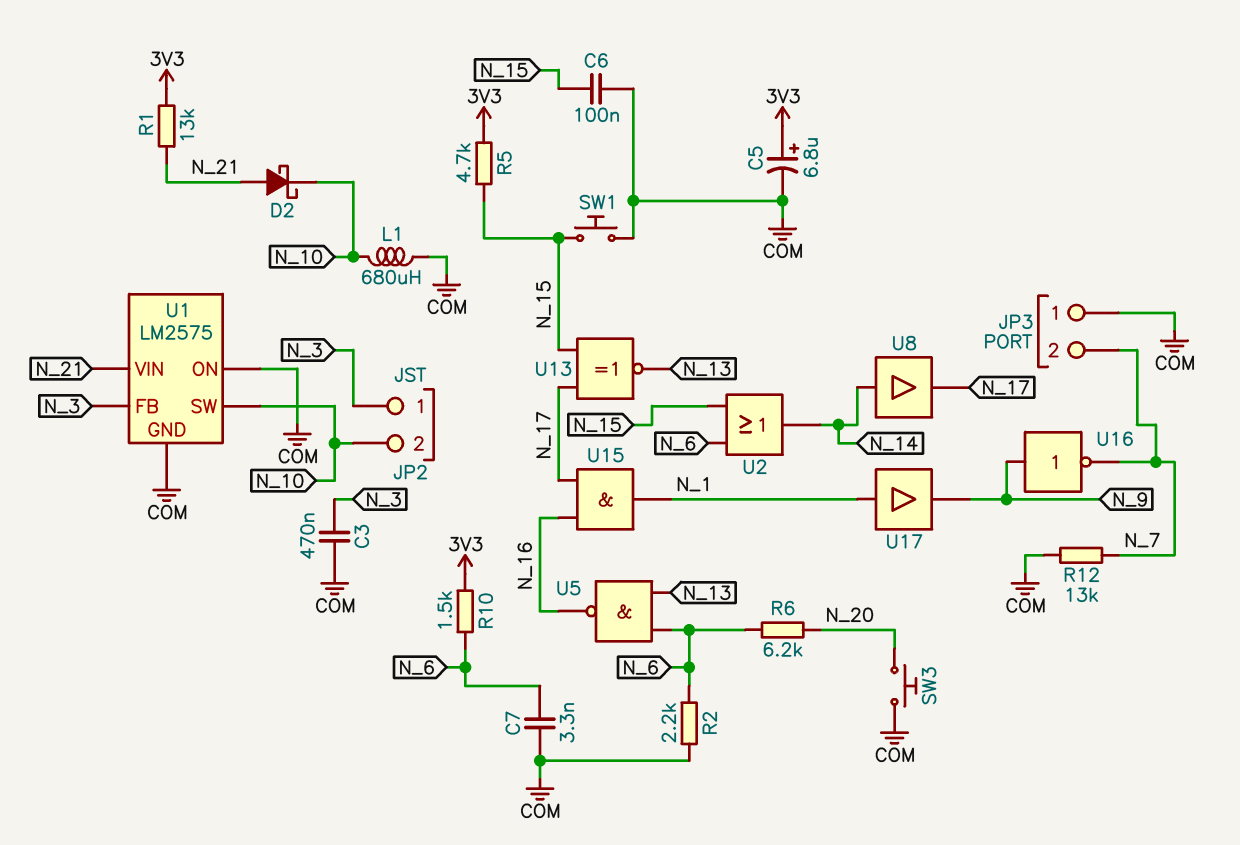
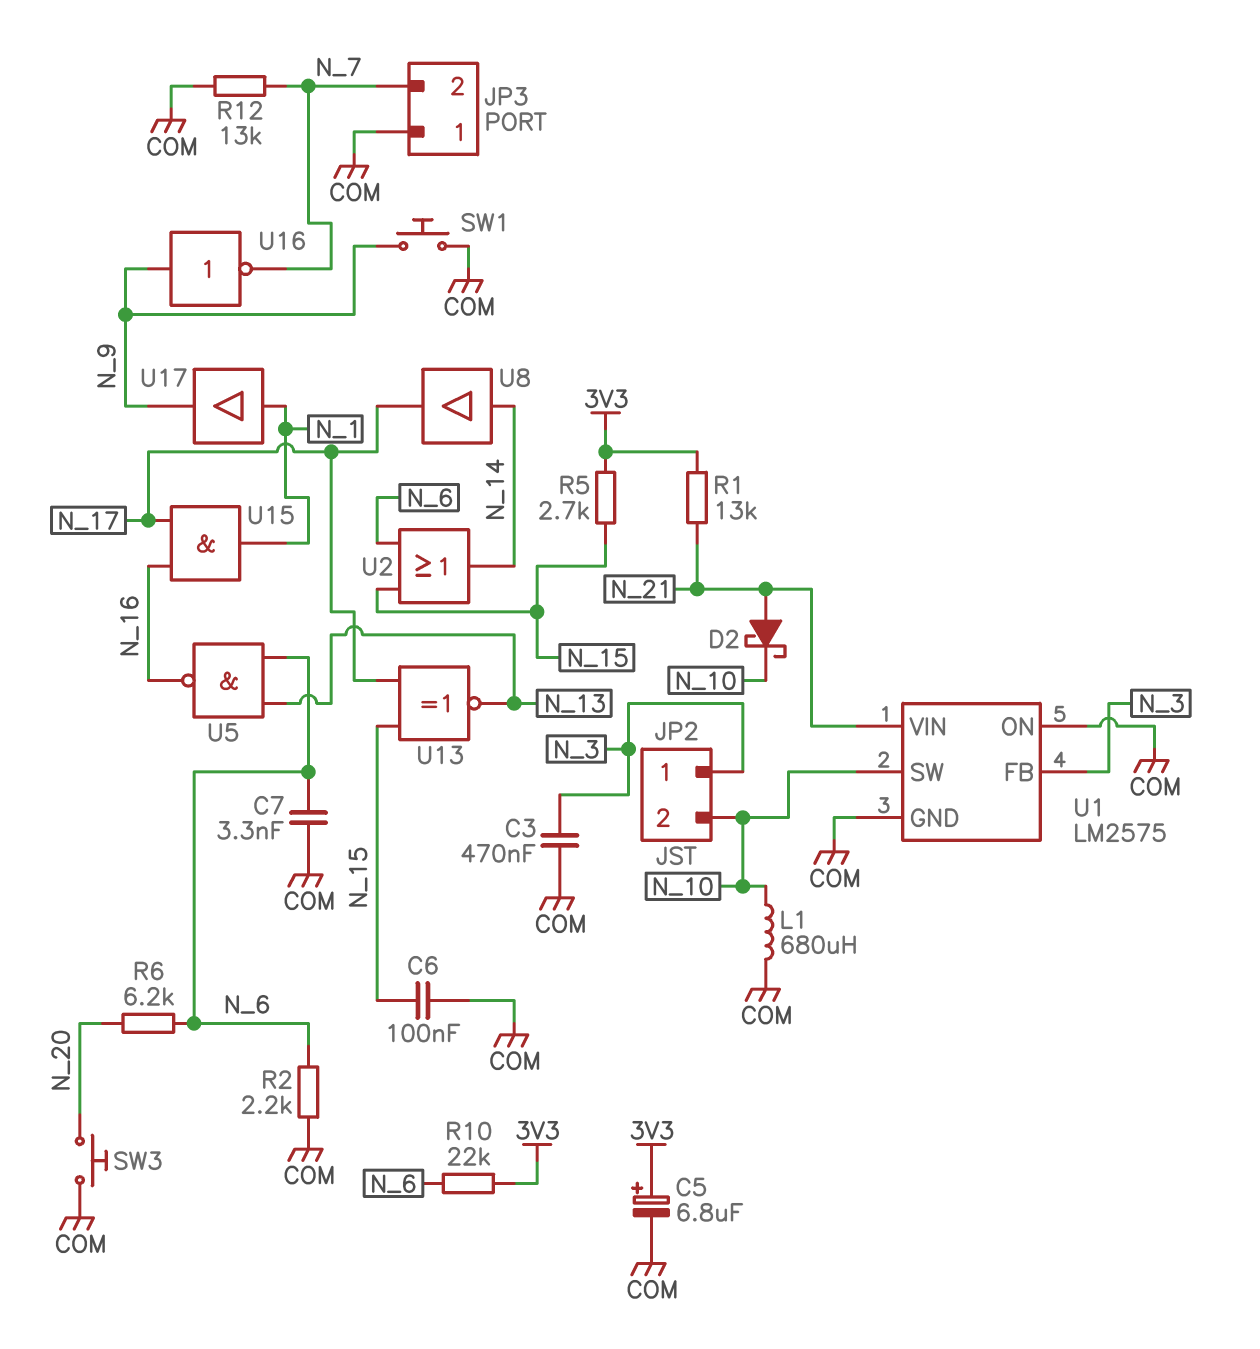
R5: 4.7k (3V3, N_15) -> 2.7k (3V3, N_15)
R10: 1.5k (3V3, N_6) -> 22k (3V3, N_6)
SW1: button (COM, N_15) -> button (COM, N_9)

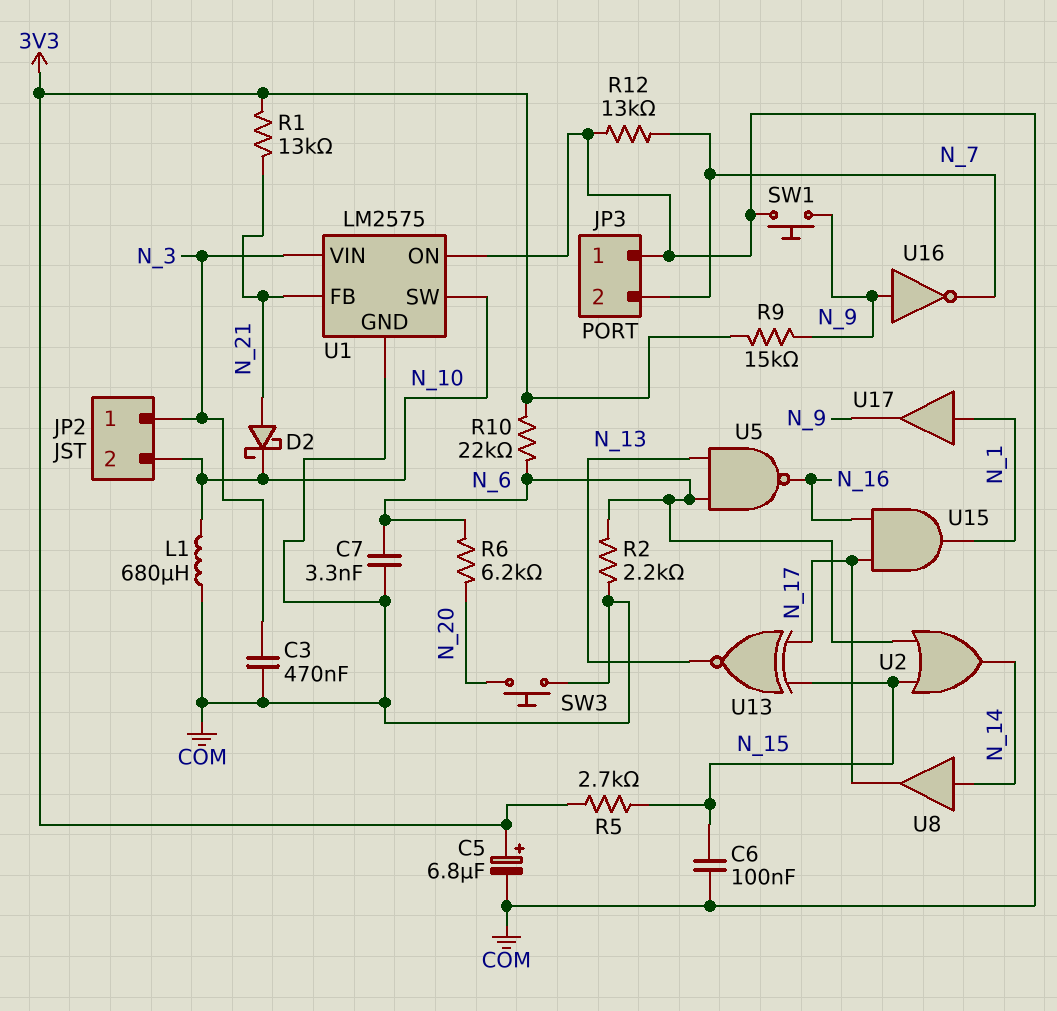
R9: none -> 15k (3V3, N_9)
U1 pin FB: N_3 -> N_21
U1 pin VIN: N_21 -> N_3

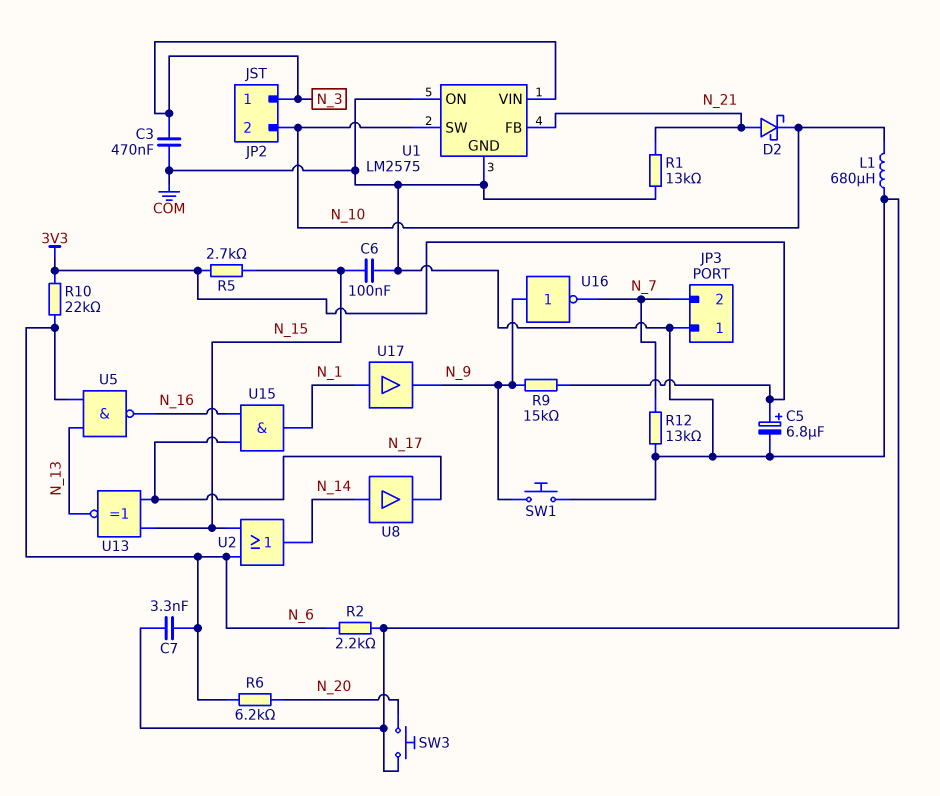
R1: 13k (3V3, N_21) -> 13k (COM, N_21)

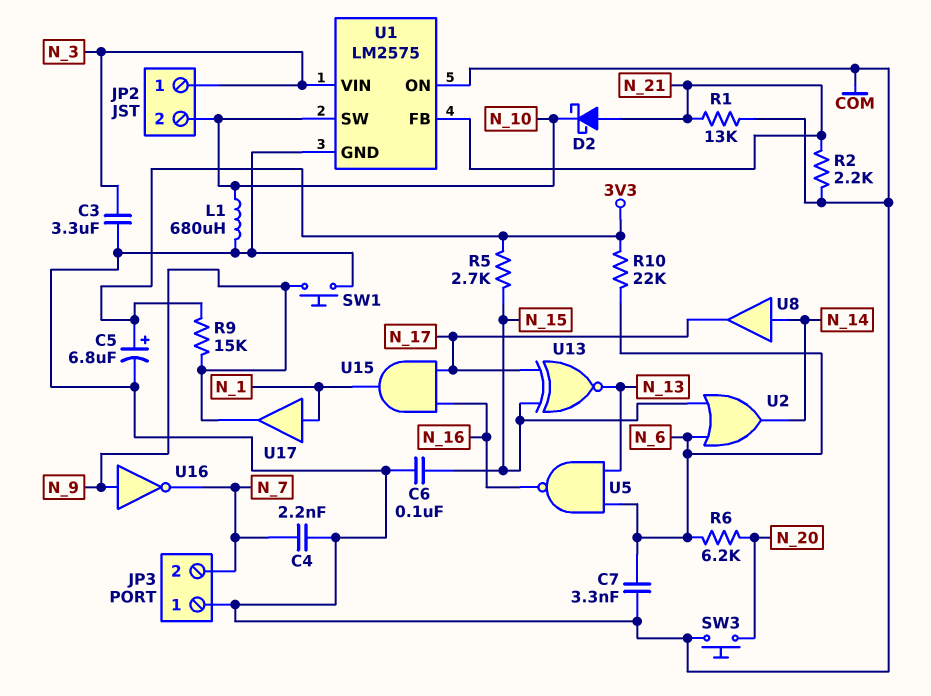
C3: 470nF (COM, N_3) -> 3.3uF (COM, N_3)
C4: none -> 2.2nF (COM, N_7)
R2: 2.2k (COM, N_6) -> 2.2k (COM, N_21)
R12: 13k (COM, N_7) -> none

